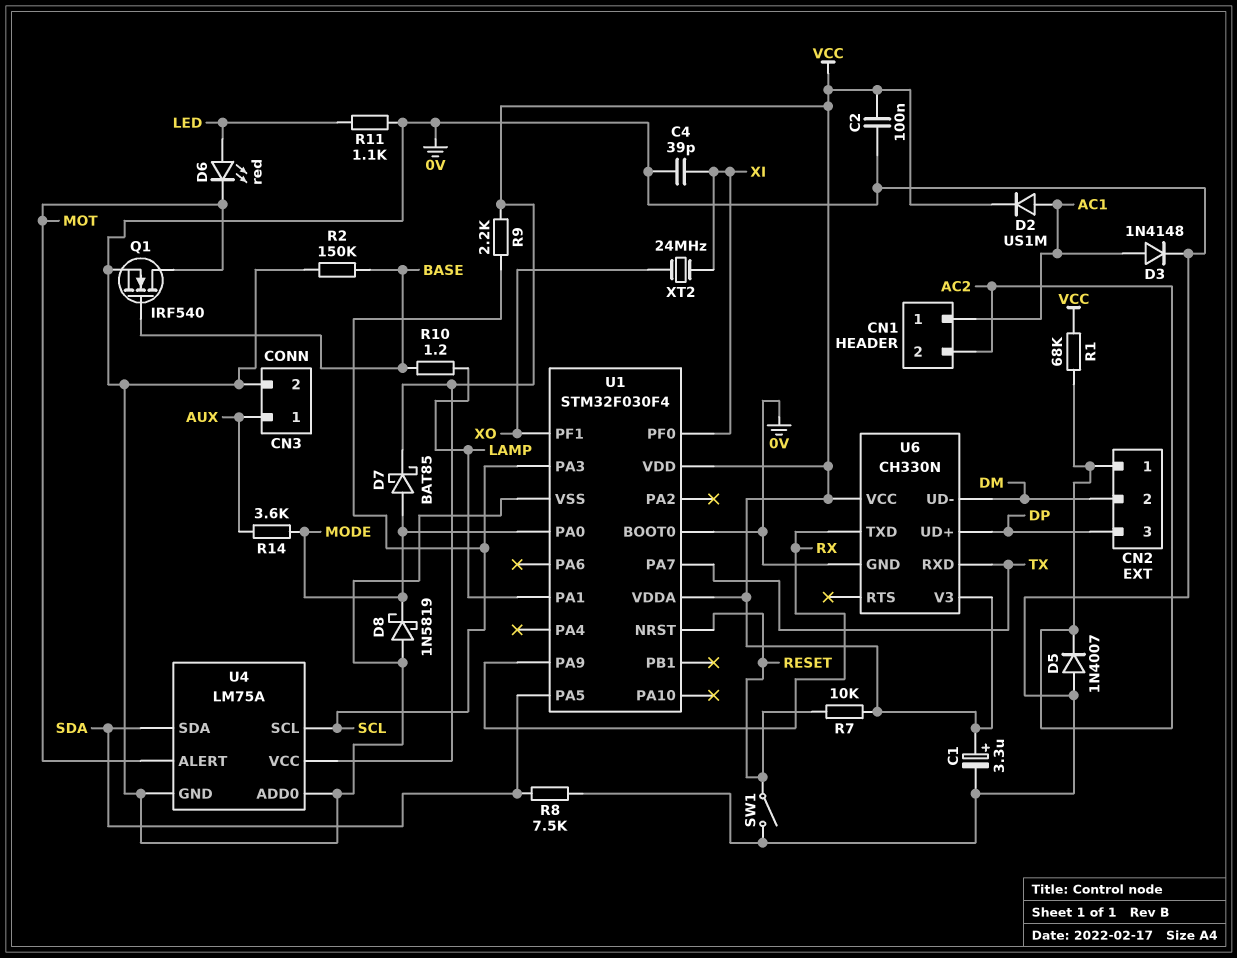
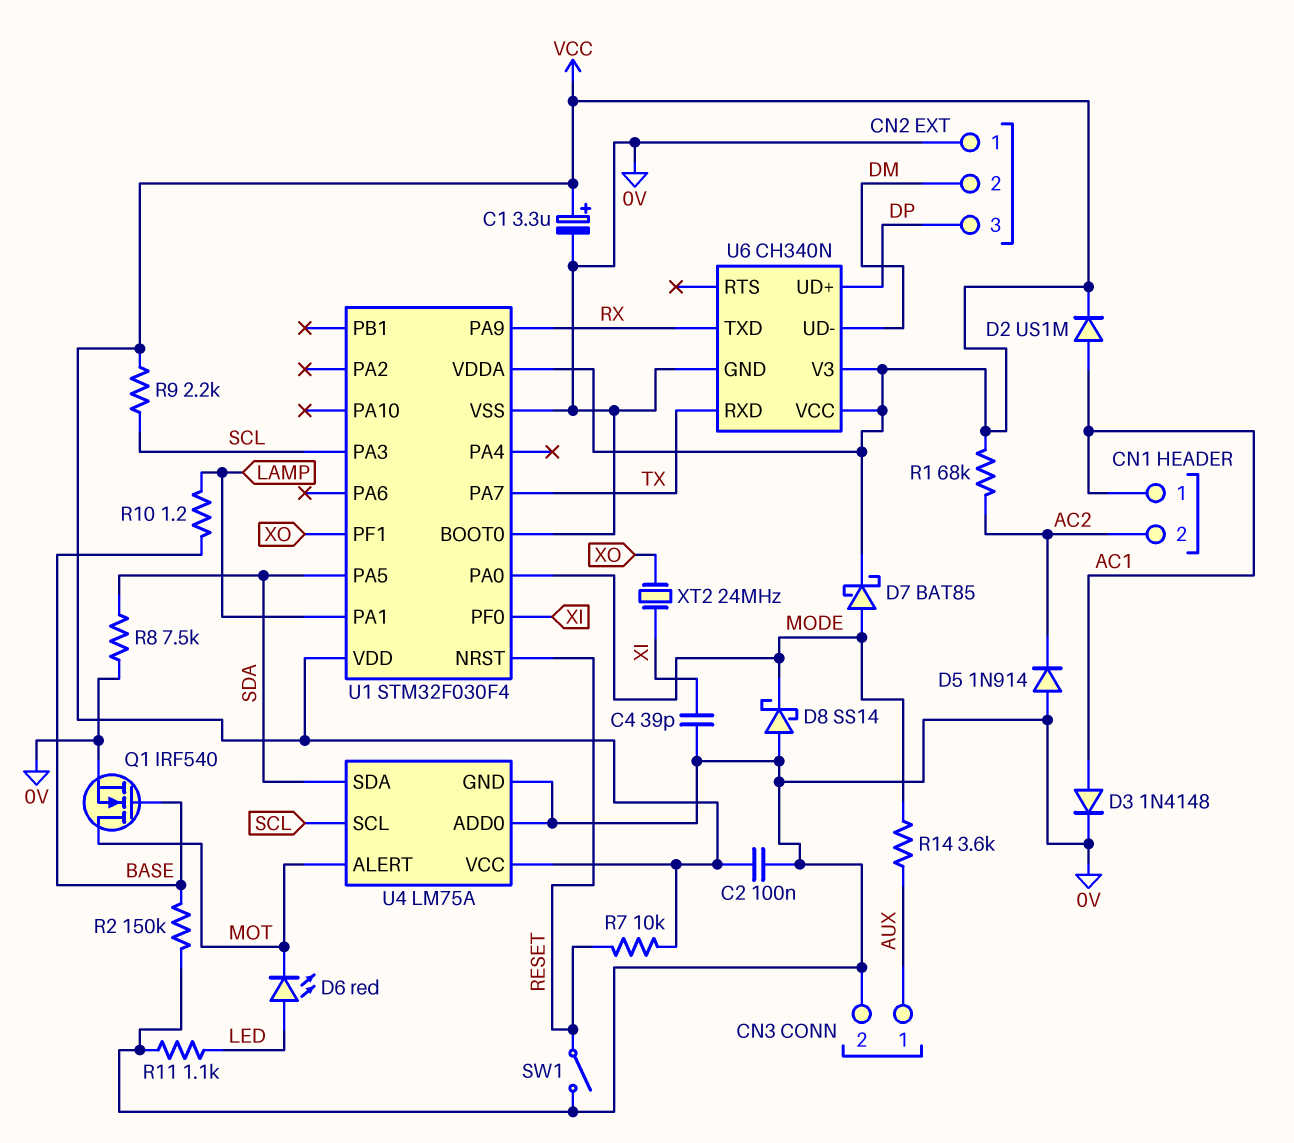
CN2 pin 1: AC2 -> 0V
D5: diode 1N4007 (A 0V, K AC2) -> diode 1N914 (A 0V, K AC2)
D8: schottky 1N5819 (A 0V, K MODE) -> schottky SS14 (A 0V, K MODE)
U6: CH330N -> CH340N

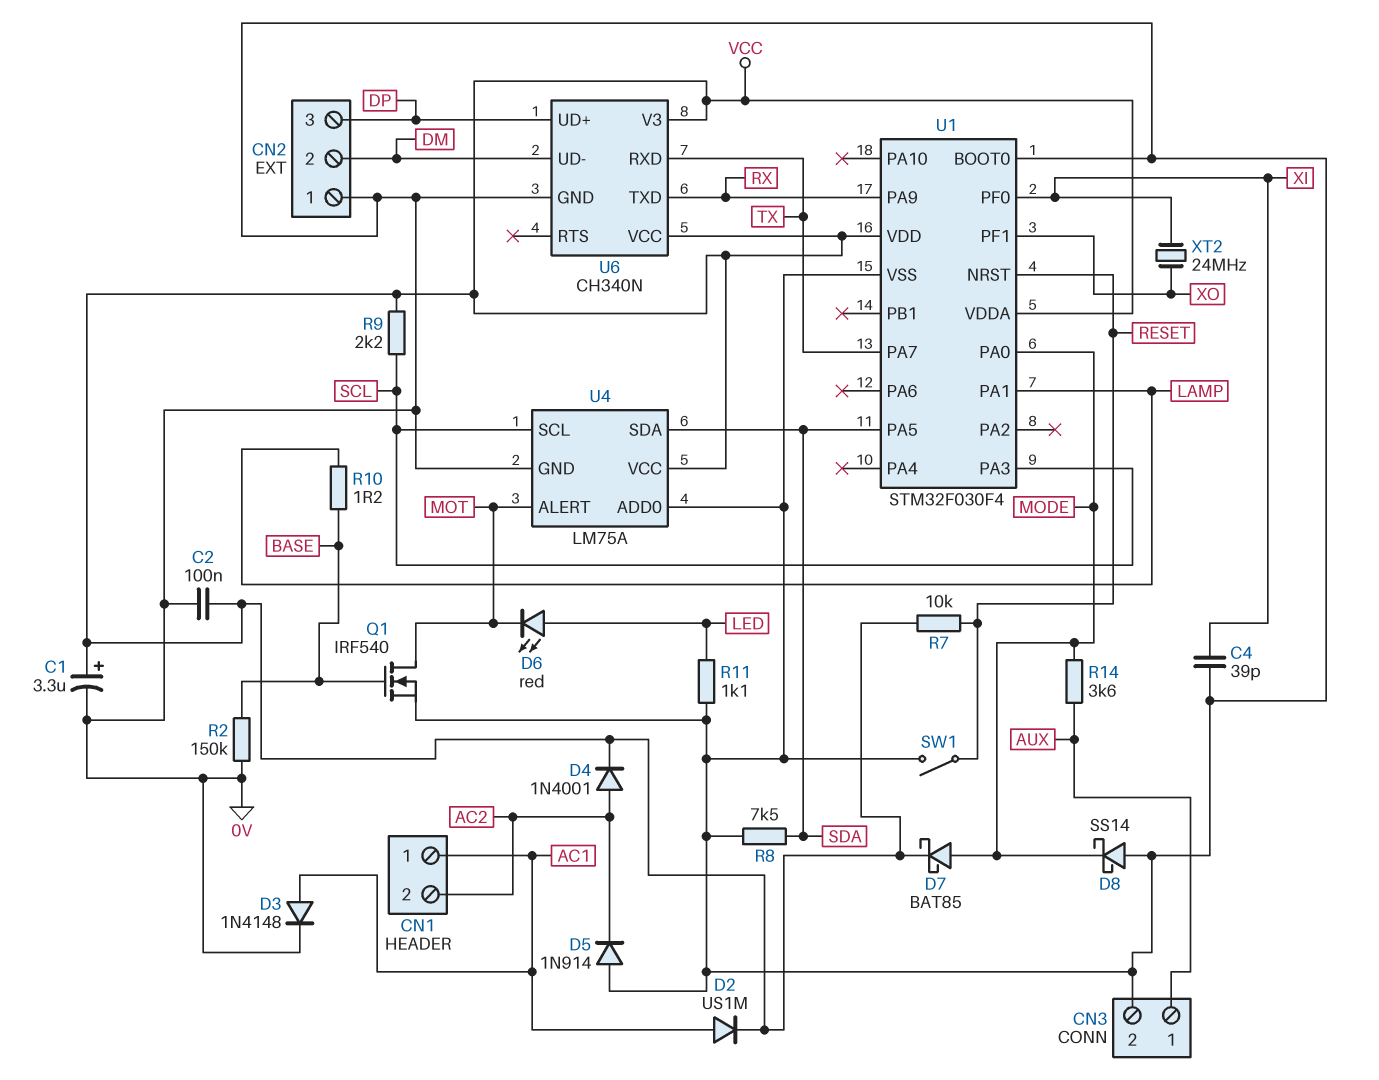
D4: none -> diode 1N4001 (A AC2, K VCC)
R1: 68k (AC2, VCC) -> none

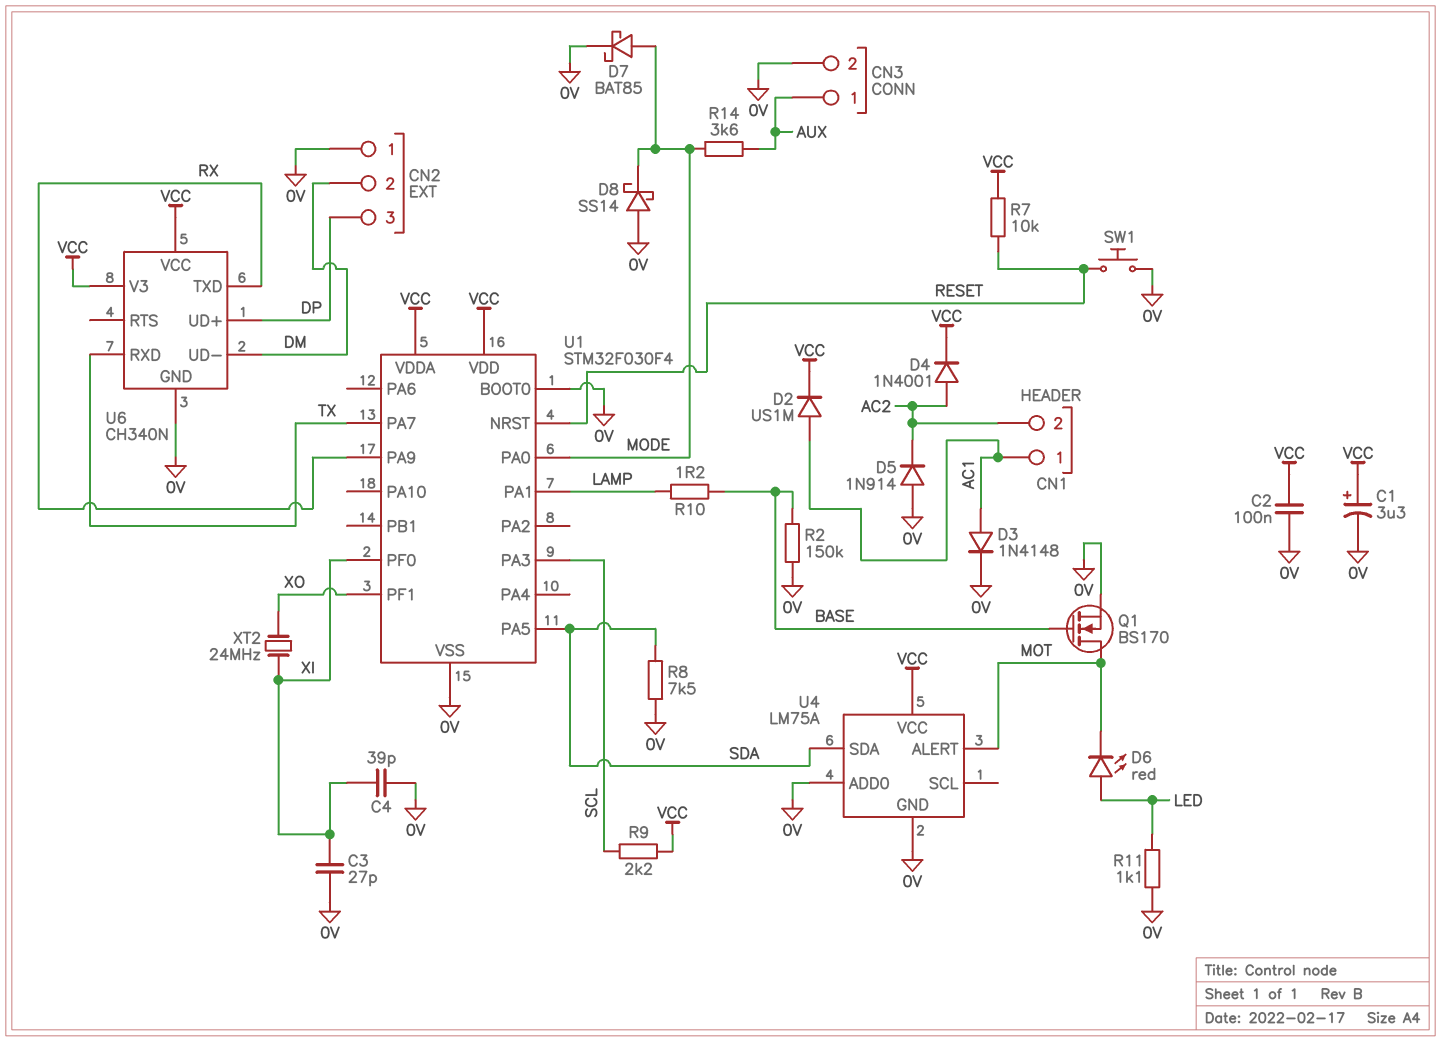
C3: none -> 27pF (0V, XI)
D7: schottky BAT85 (A MODE, K VCC) -> schottky BAT85 (A MODE, K 0V)
Q1: NMOS IRF540 (G BASE, D MOT, S 0V) -> NMOS BS170 (G BASE, D MOT, S 0V)
SW1: switch (0V, RESET) -> button (0V, RESET)
U4 pin SCL: SCL -> none

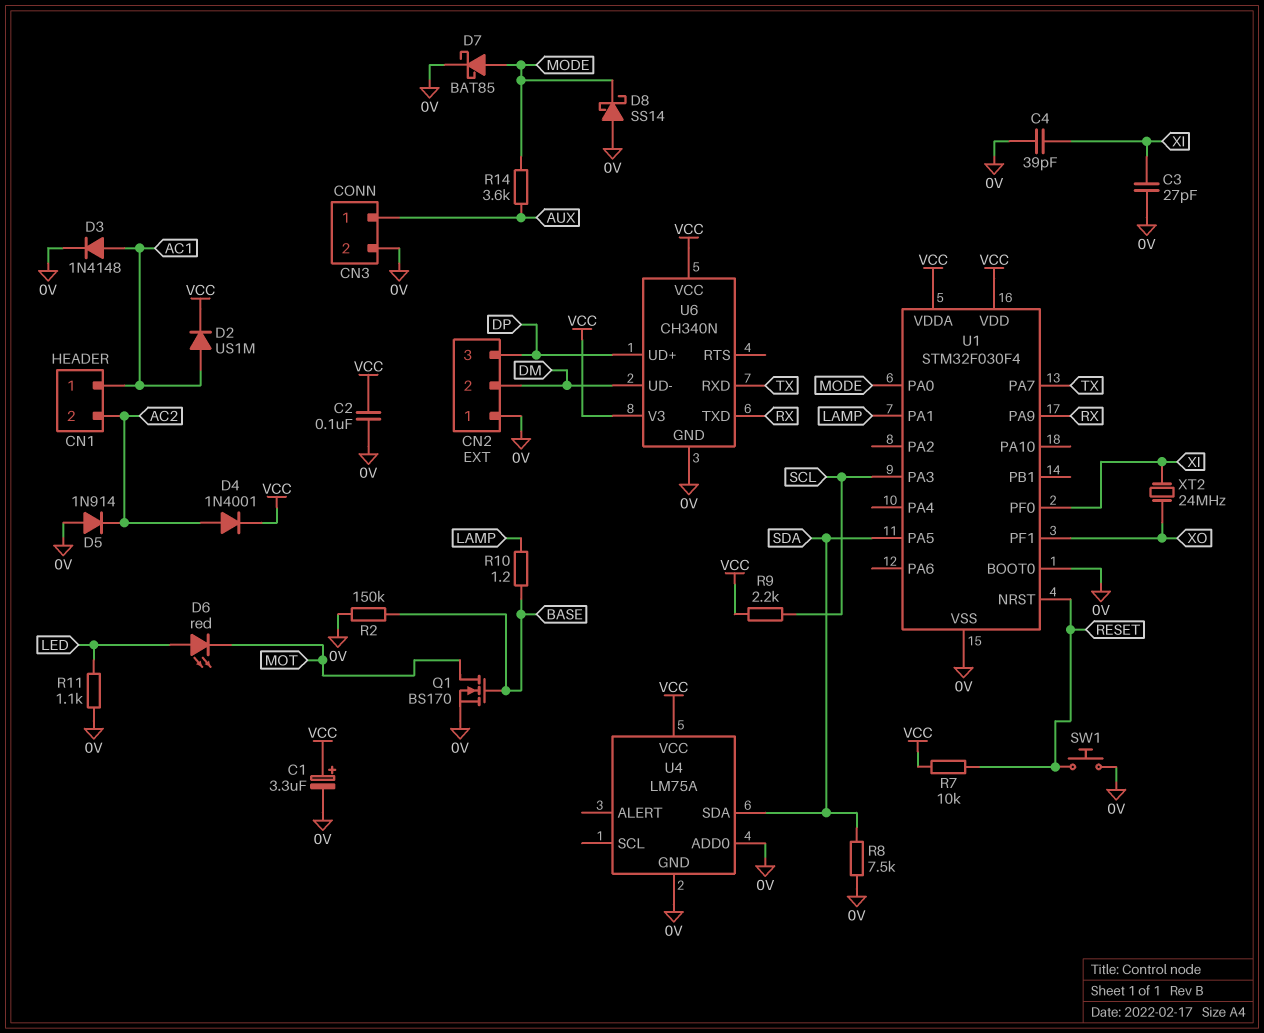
U4 pin ALERT: MOT -> none

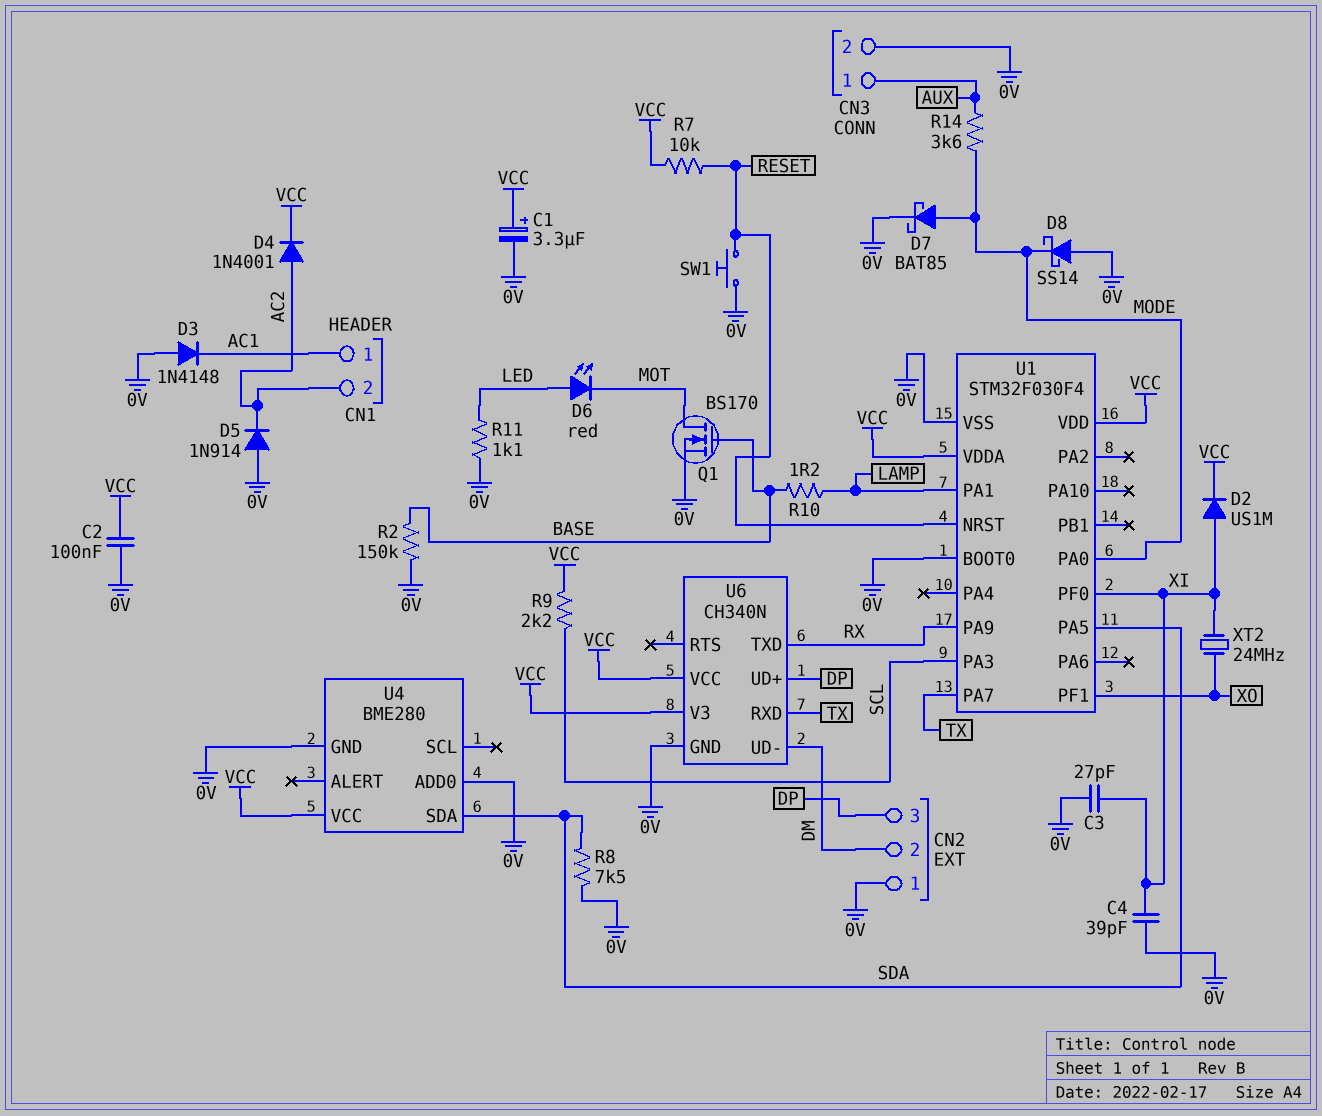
D2: diode US1M (A AC1, K VCC) -> diode US1M (A XI, K VCC)
D3: diode 1N4148 (A AC1, K 0V) -> diode 1N4148 (A 0V, K AC1)
U4: LM75A -> BME280

